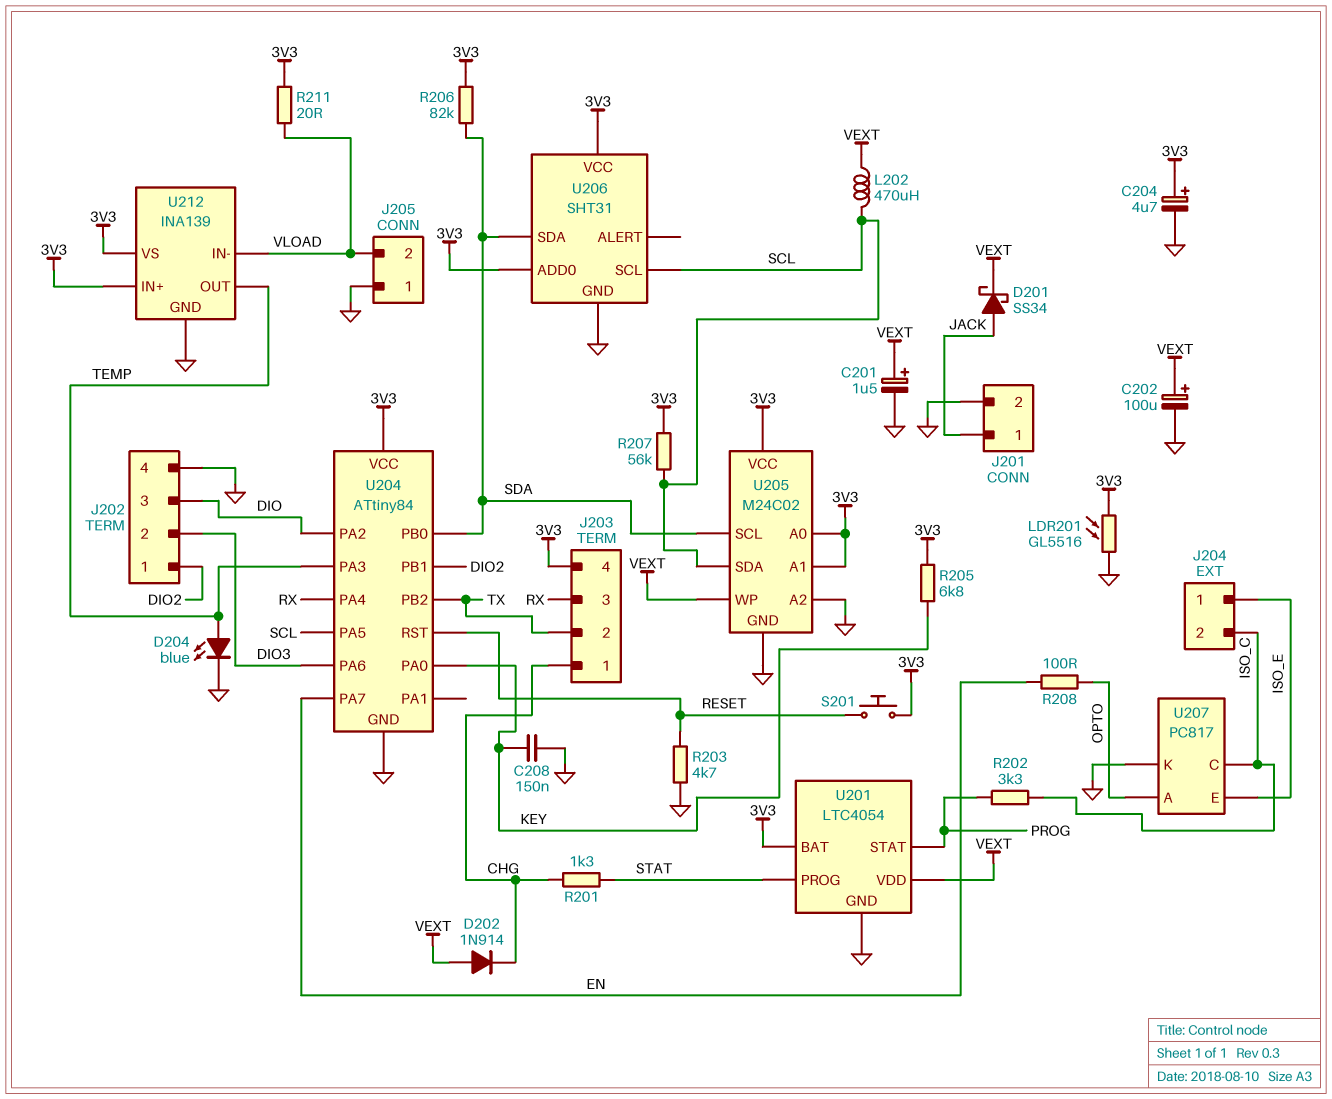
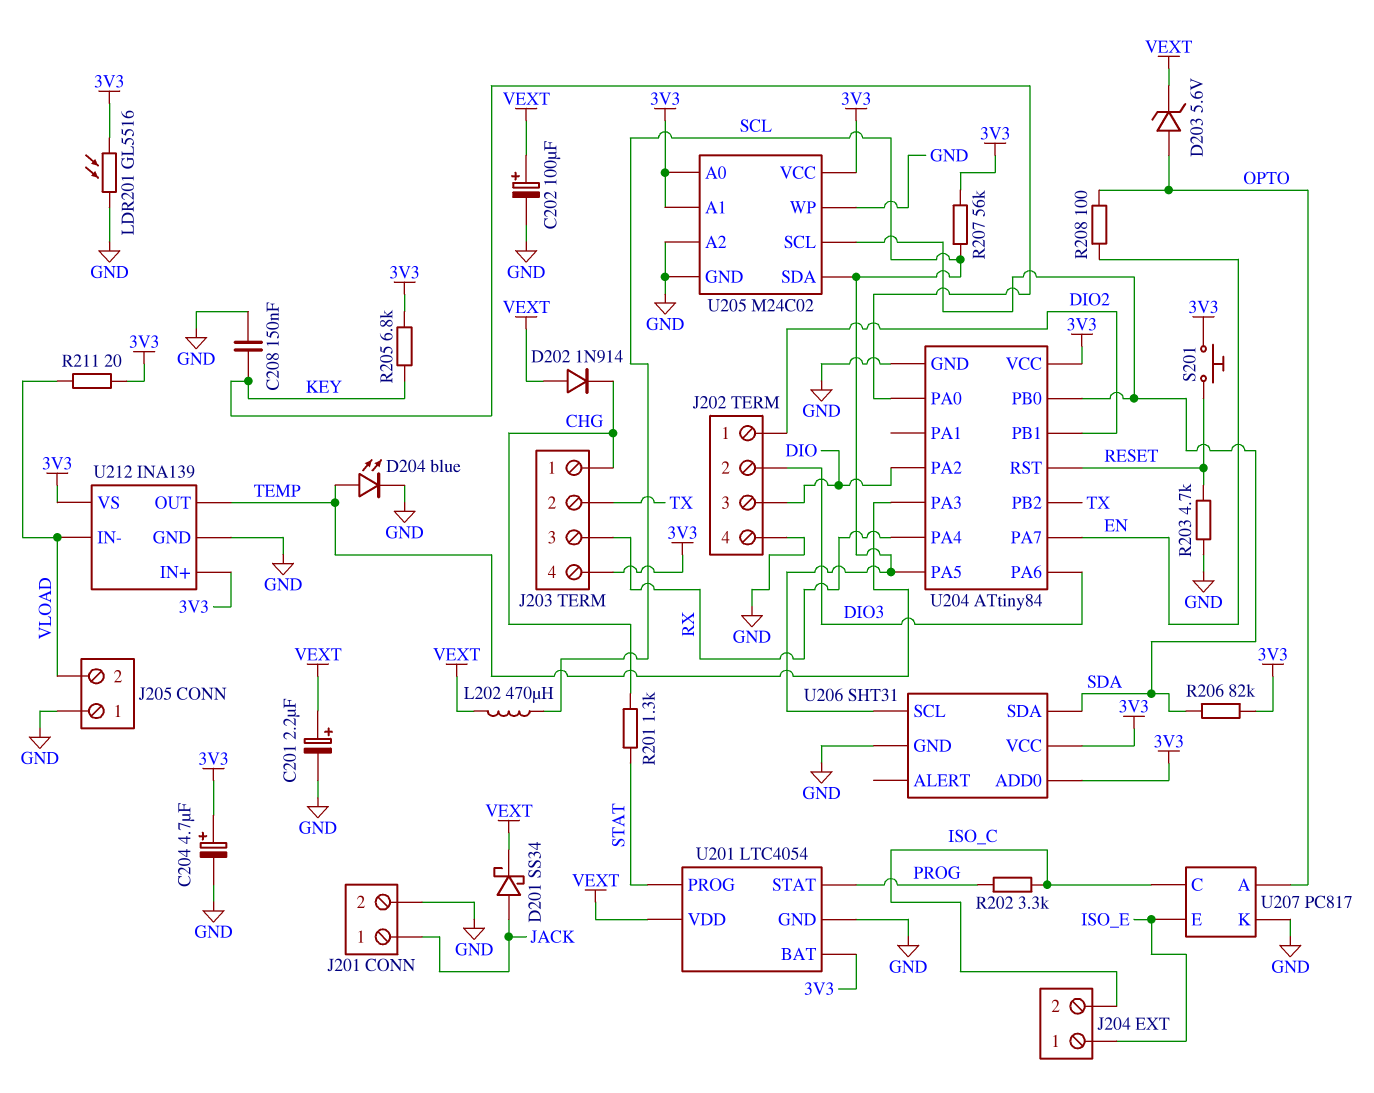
C201: 1.5uF (plus VEXT, minus GND) -> 2.2uF (plus VEXT, minus GND)
D203: none -> zener 5.6V (A OPTO, K VEXT)
U205 pin WP: VEXT -> GND

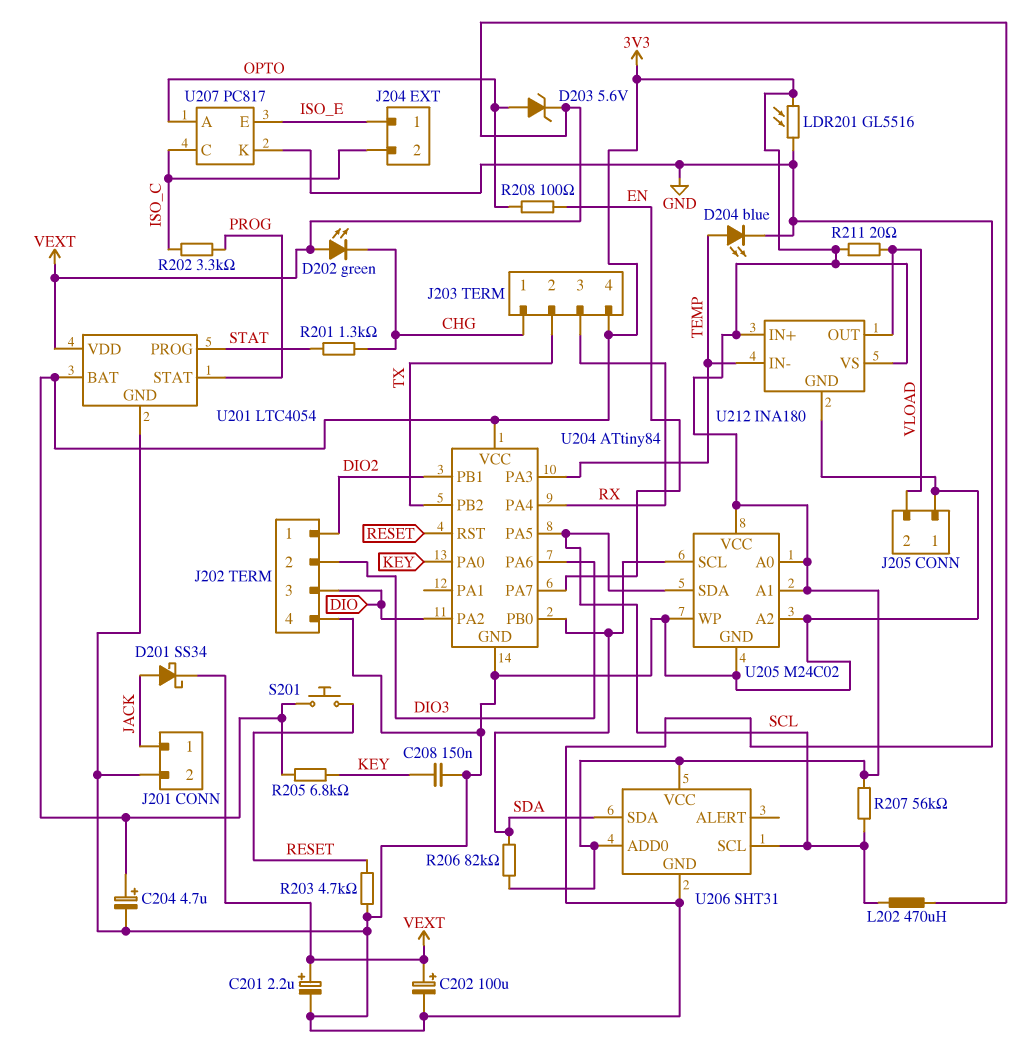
D202: diode 1N914 (A VEXT, K CHG) -> LED green (A VEXT, K CHG)
U212: INA139 -> INA180
U212 pin IN-: VLOAD -> TEMP
U212 pin OUT: TEMP -> VLOAD

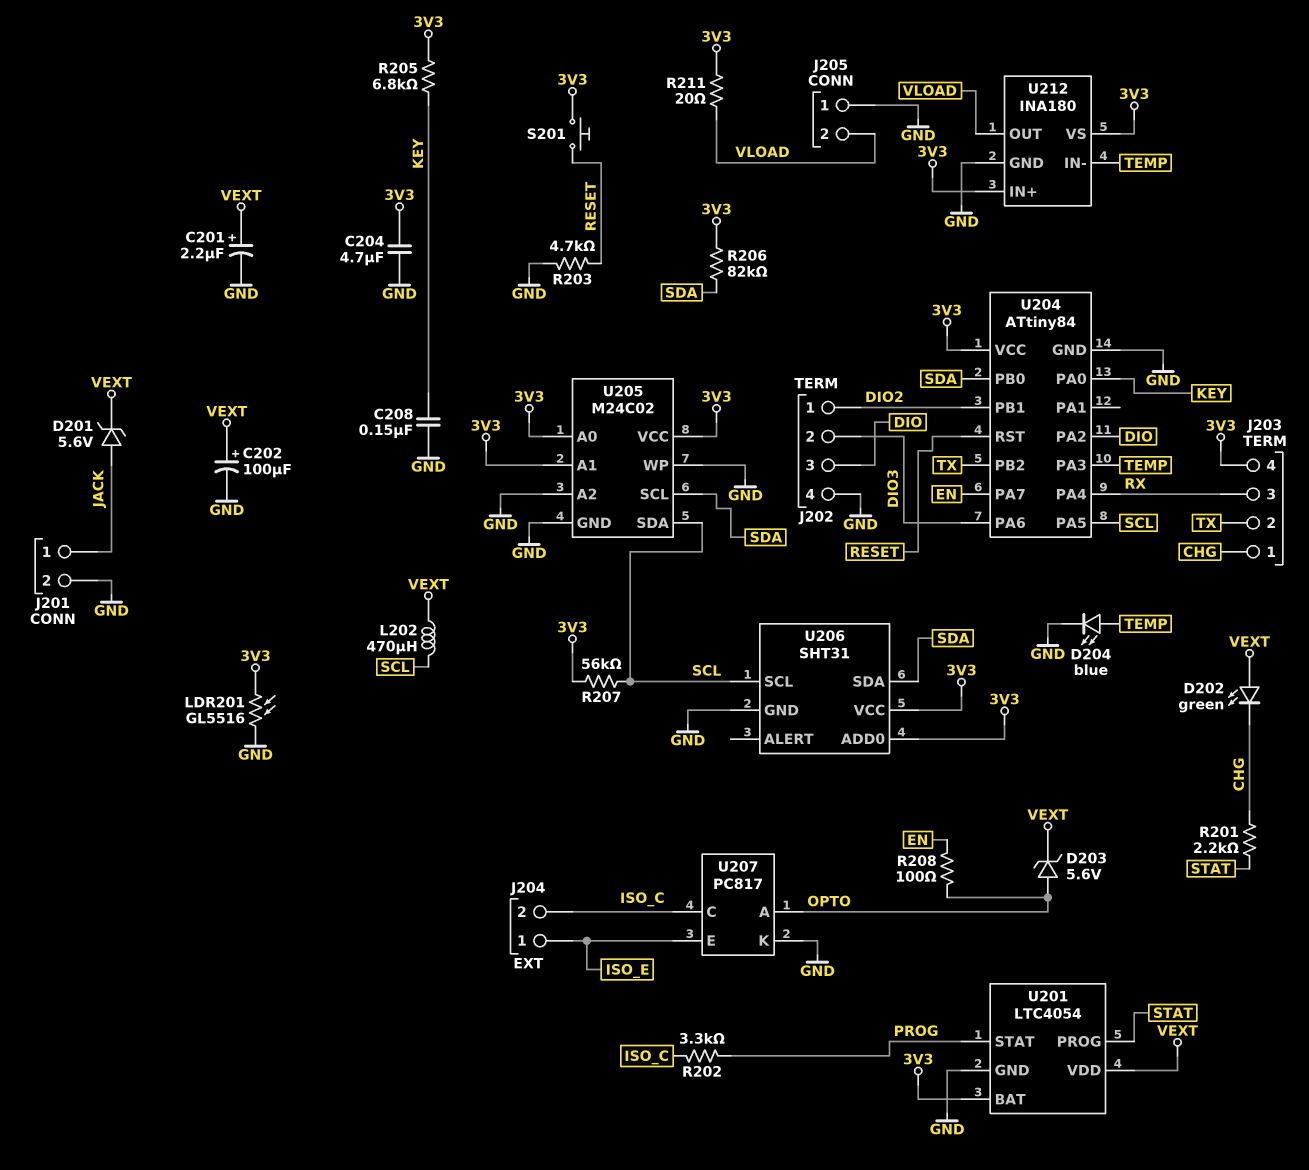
C204: 4.7uF (plus 3V3, minus GND) -> 4.7uF (3V3, GND)
D201: schottky SS34 (A JACK, K VEXT) -> zener 5.6V (A JACK, K VEXT)
R201: 1.3k (CHG, STAT) -> 2.2k (CHG, STAT)

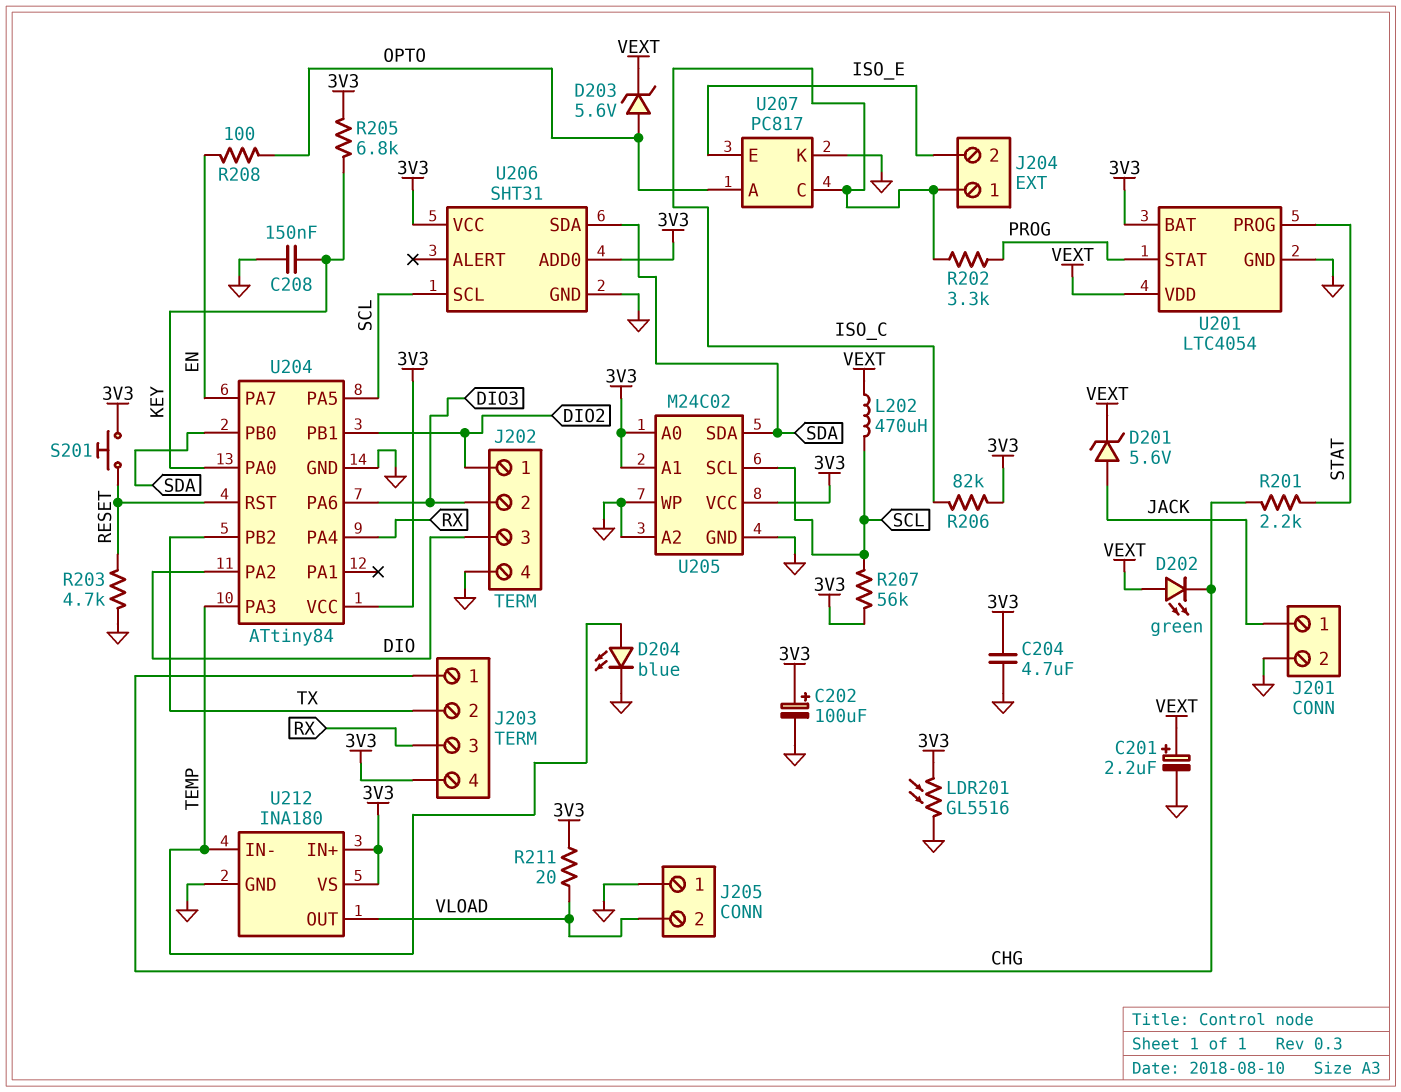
C202: 100uF (plus VEXT, minus GND) -> 100uF (plus 3V3, minus GND)
J204 pin 1: ISO_E -> ISO_C
J204 pin 2: ISO_C -> ISO_E
R206: 82k (3V3, SDA) -> 82k (3V3, ISO_C)
U205 pin SCL: SDA -> SCL
U205 pin SDA: SCL -> SDA

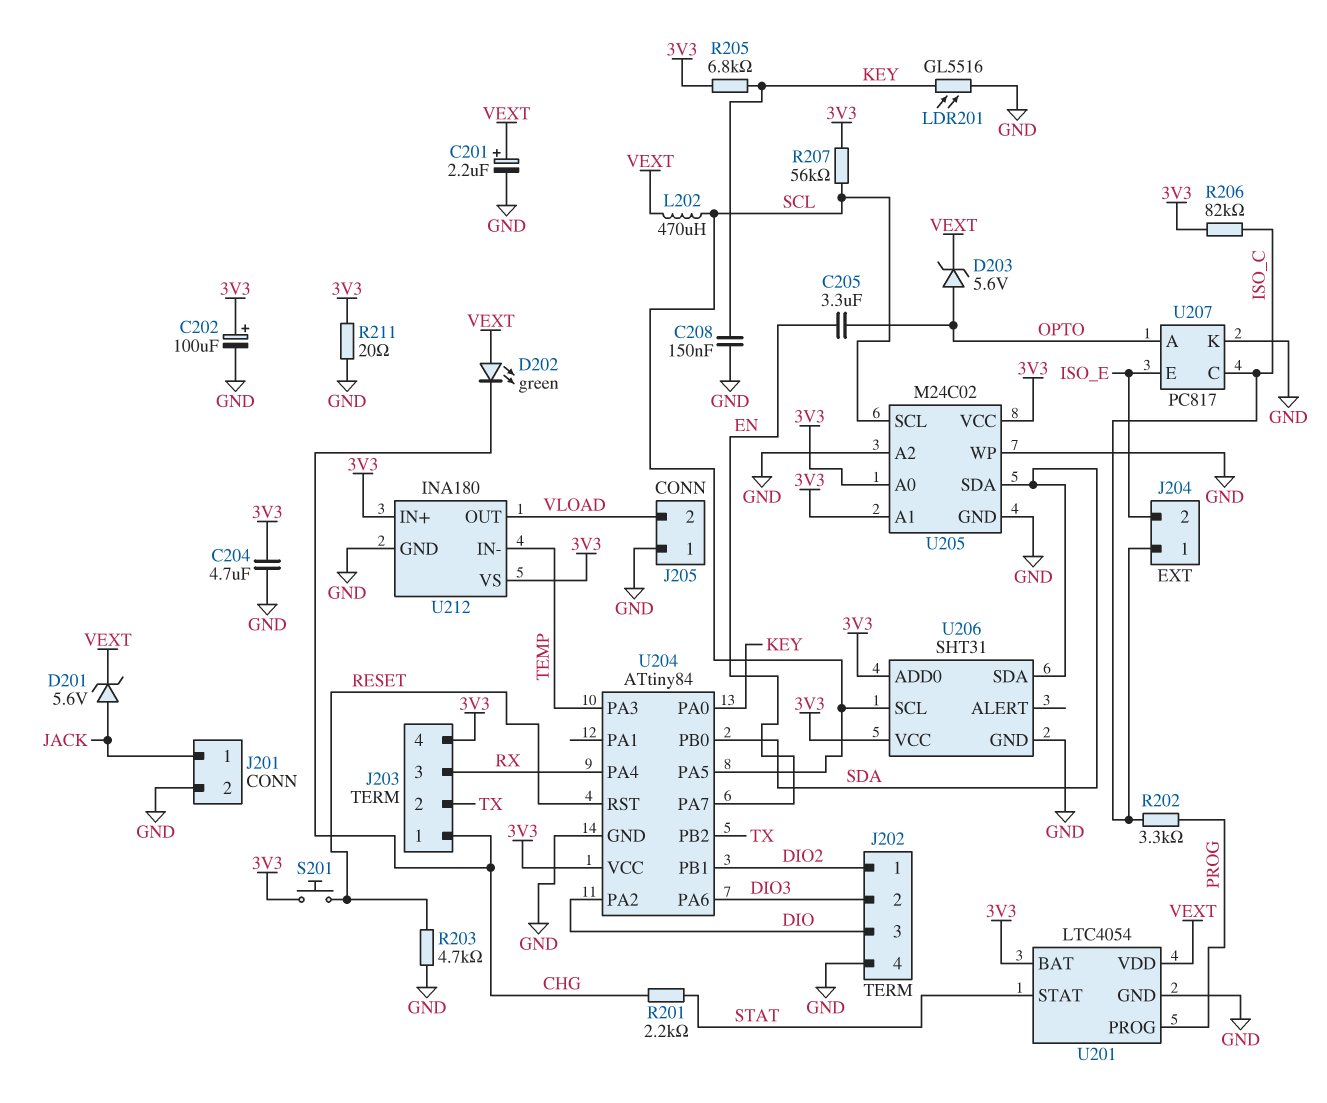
C205: none -> 3.3uF (EN, OPTO)
D204: LED blue (A TEMP, K GND) -> none
LDR201: GL5516 (3V3, GND) -> GL5516 (GND, KEY)
R208: 100 (EN, OPTO) -> none
R211: 20 (3V3, VLOAD) -> 20 (3V3, GND)
U201 pin PROG: STAT -> PROG
U201 pin STAT: PROG -> STAT

